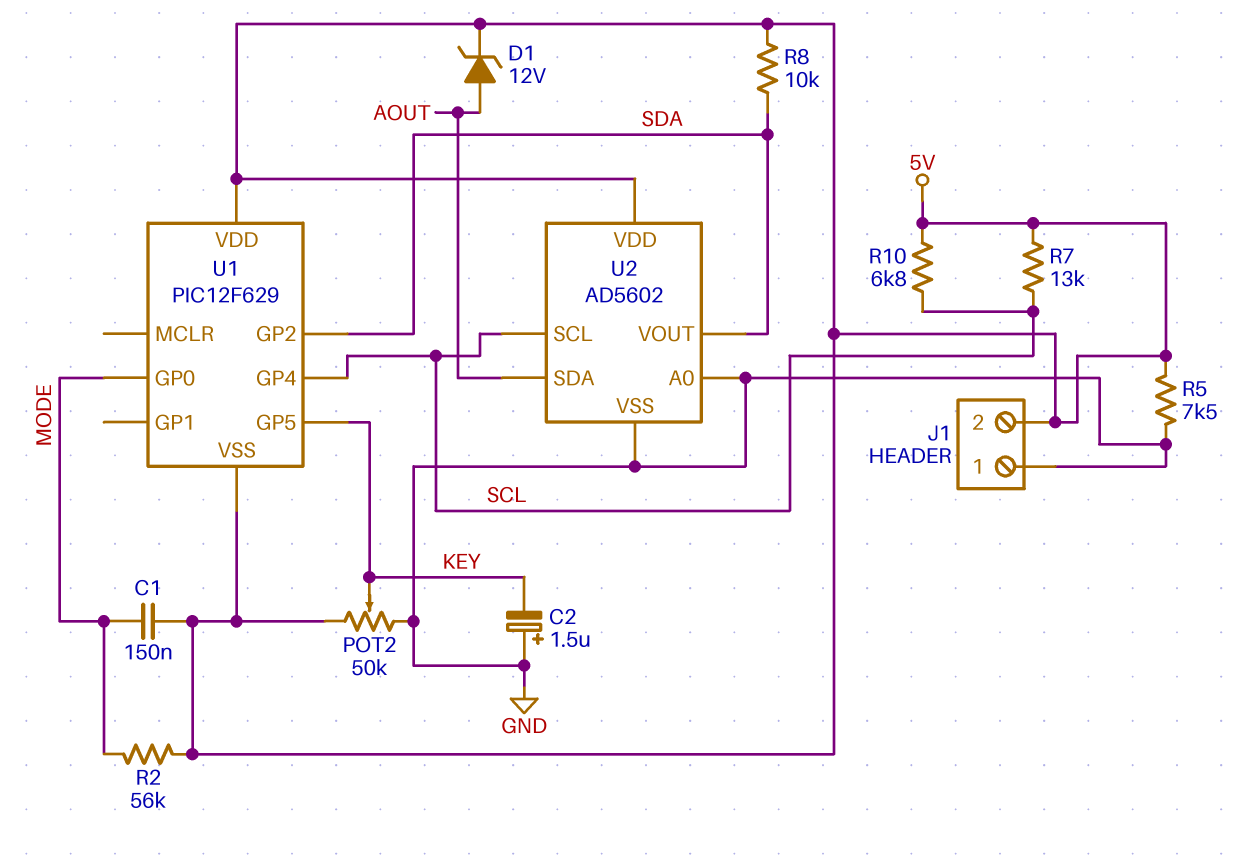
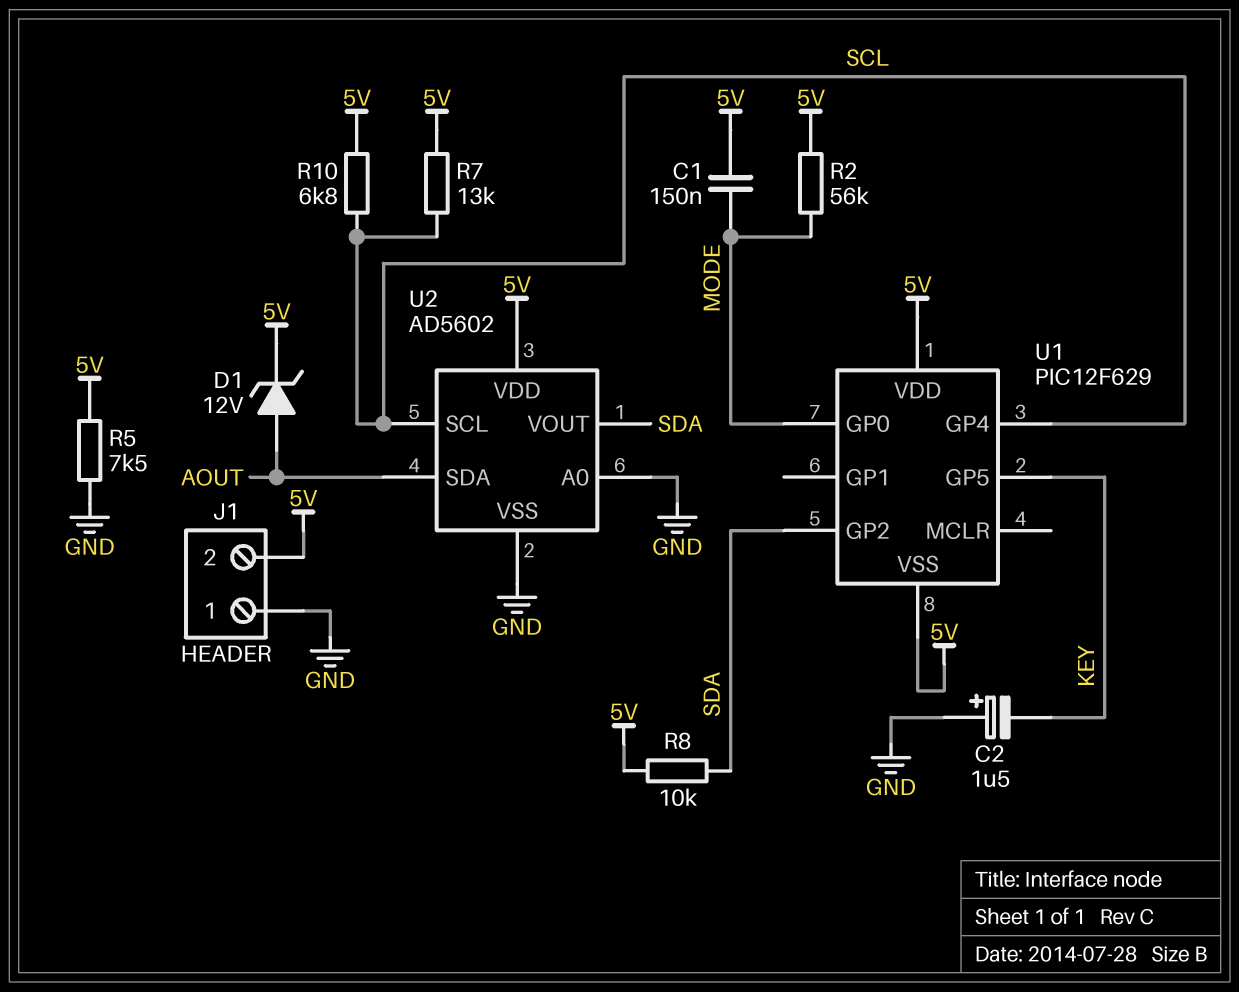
POT2: 50k (5V, GND, wiper KEY) -> none

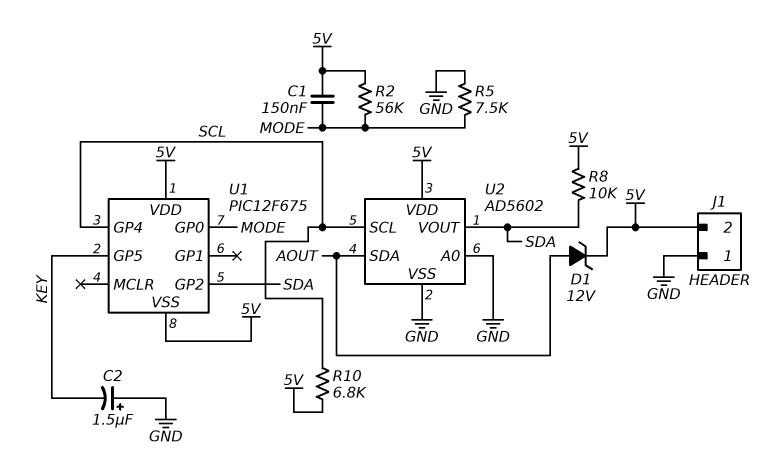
R5: 7.5k (5V, GND) -> 7.5k (GND, MODE)
R7: 13k (5V, SCL) -> none
U1: PIC12F629 -> PIC12F675

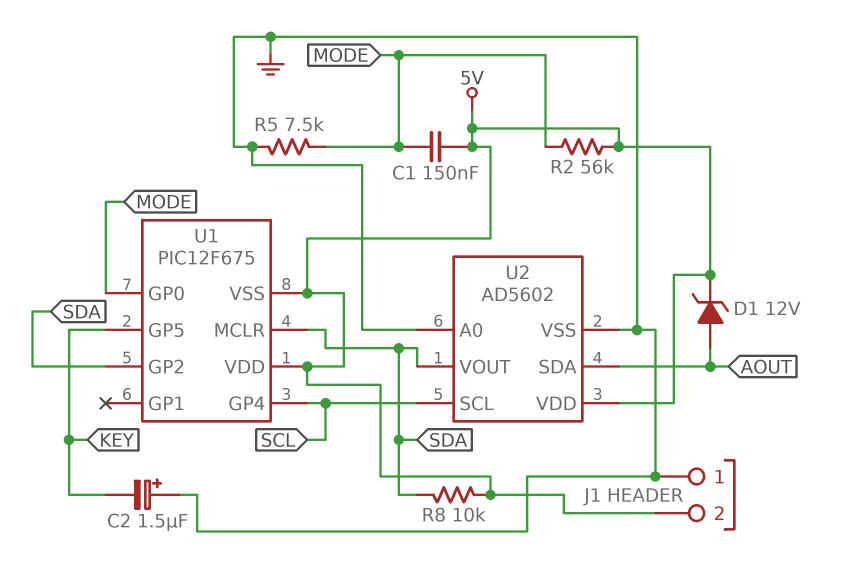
R10: 6.8k (5V, SCL) -> none
U1 pin MCLR: none -> SDA

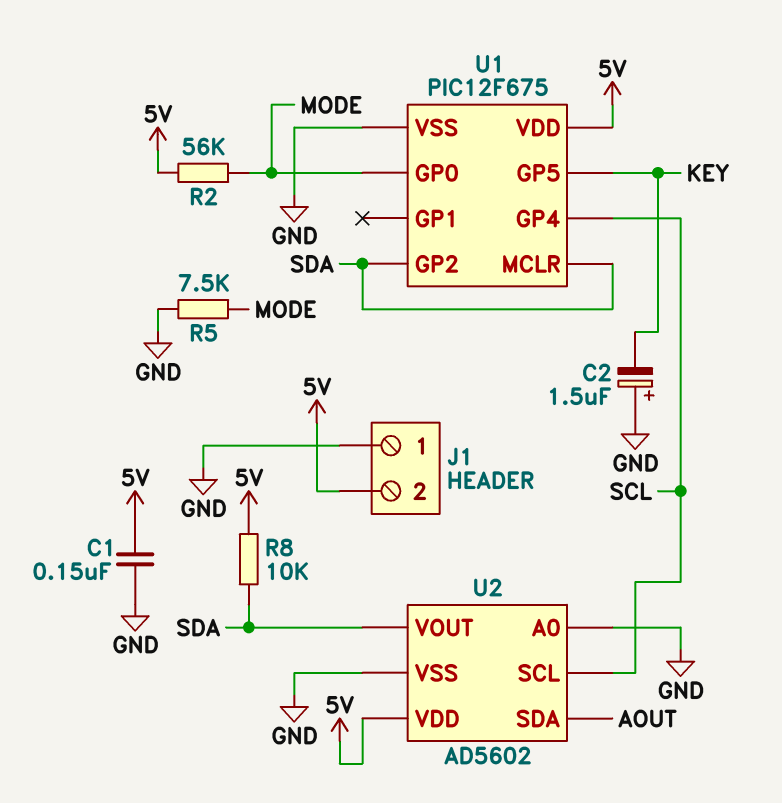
C1: 150nF (5V, MODE) -> 150nF (5V, GND)
D1: zener 12V (A AOUT, K 5V) -> none
U1 pin VSS: 5V -> GND

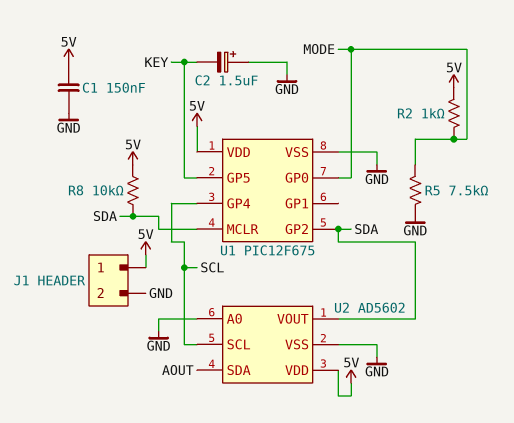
J1 pin 1: GND -> 5V
J1 pin 2: 5V -> GND
R2: 56k (5V, MODE) -> 1k (5V, MODE)

